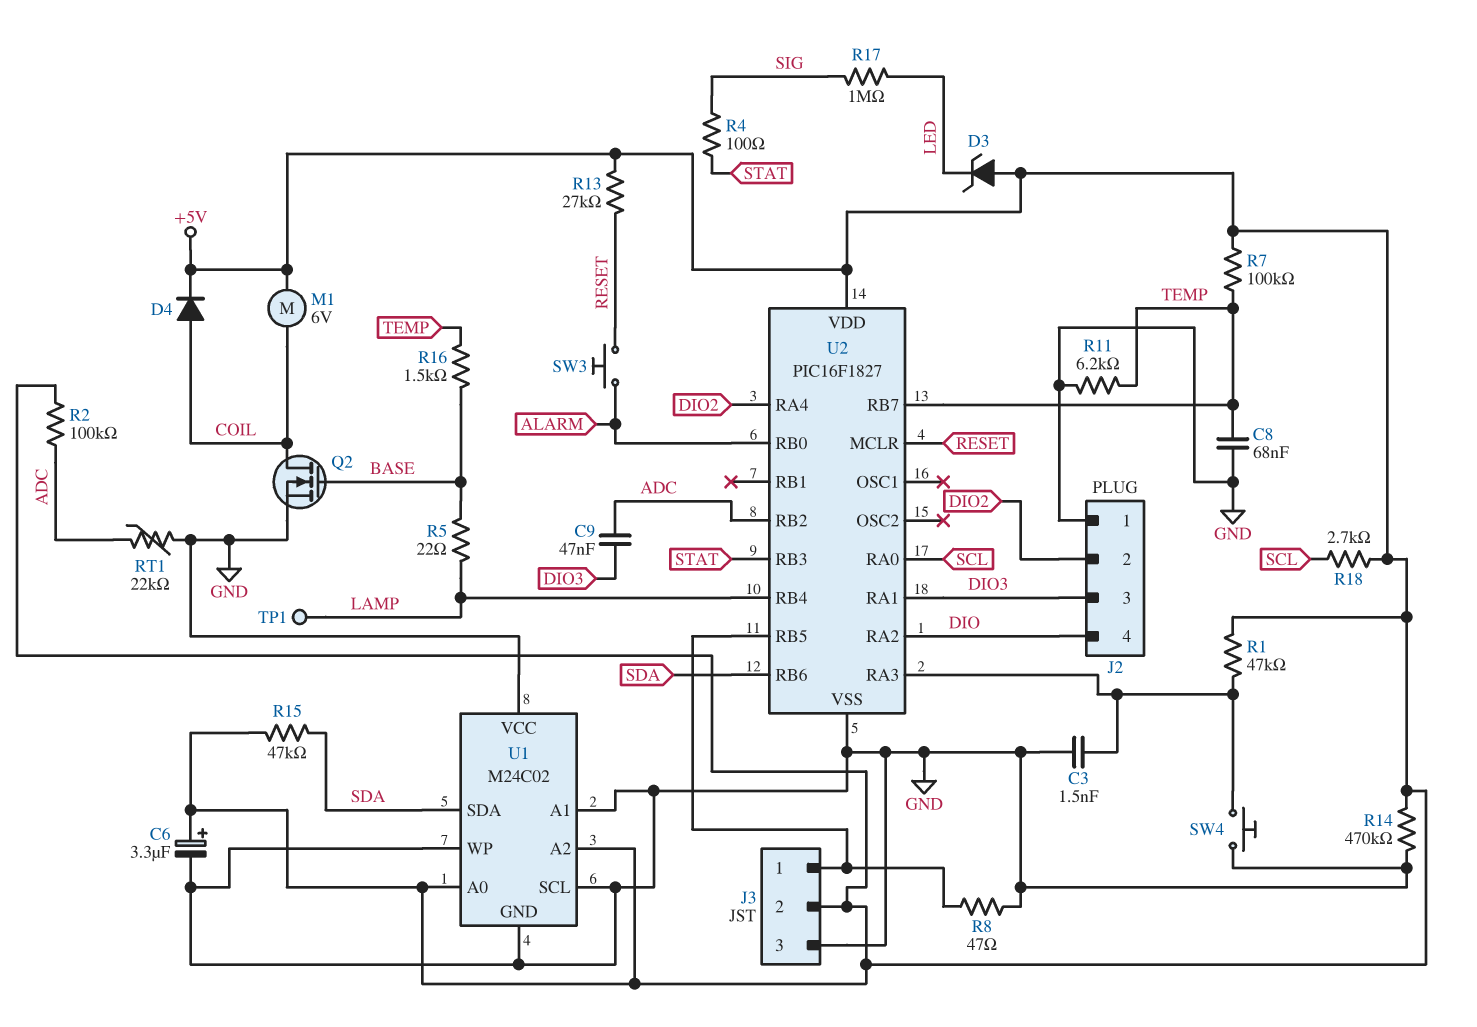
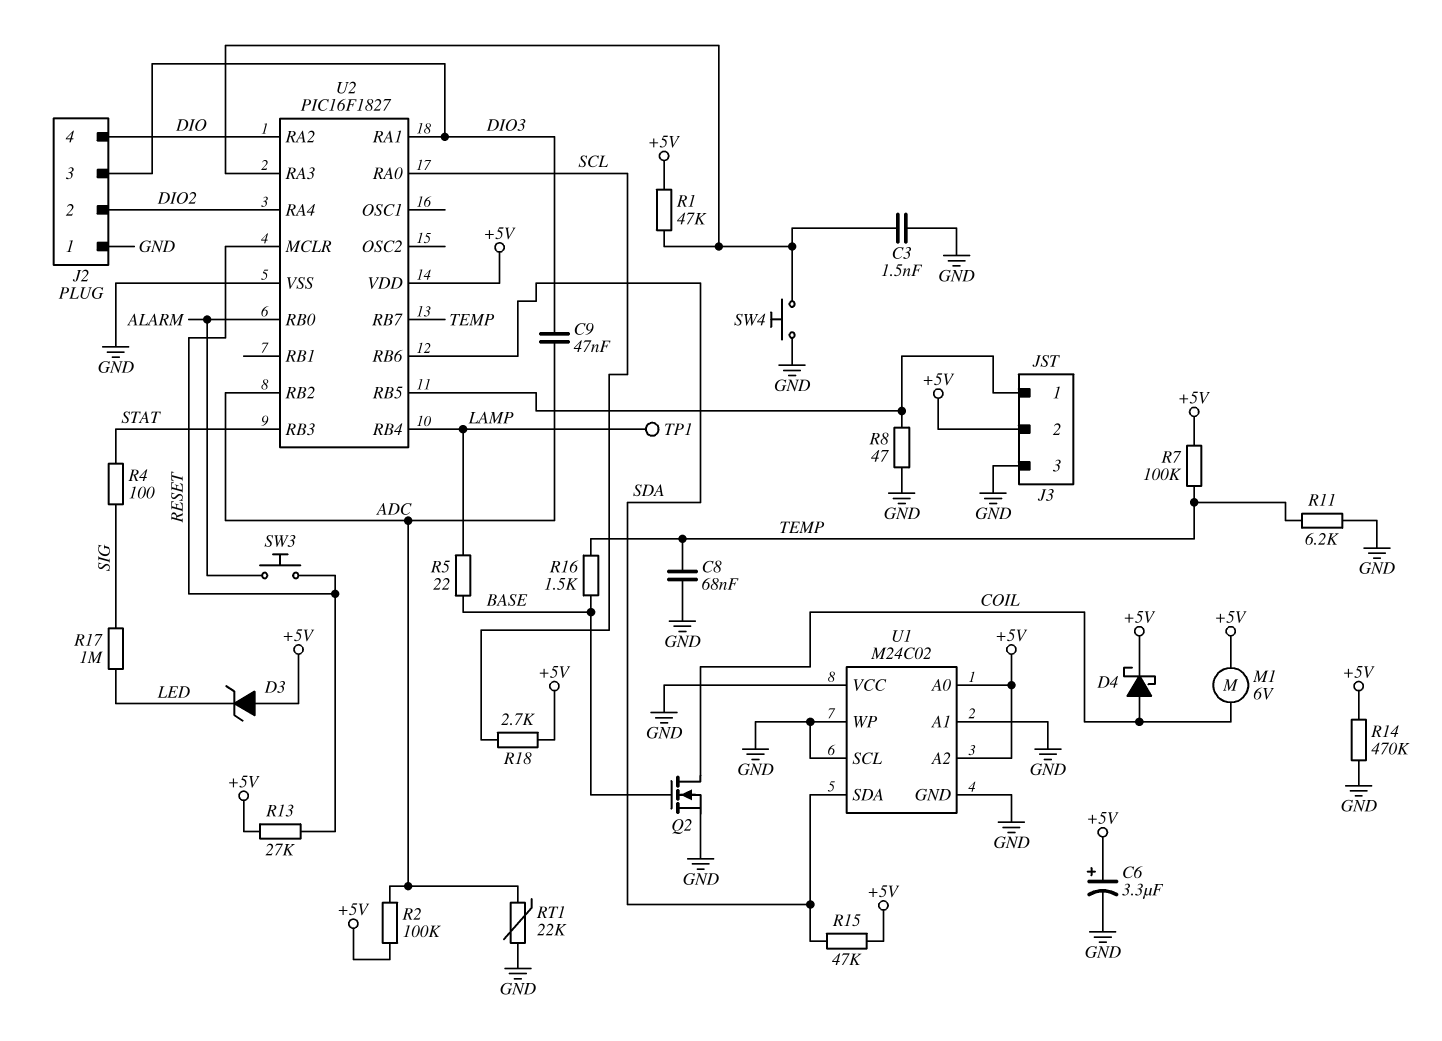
D4: diode (A COIL, K +5V) -> schottky (A COIL, K +5V)

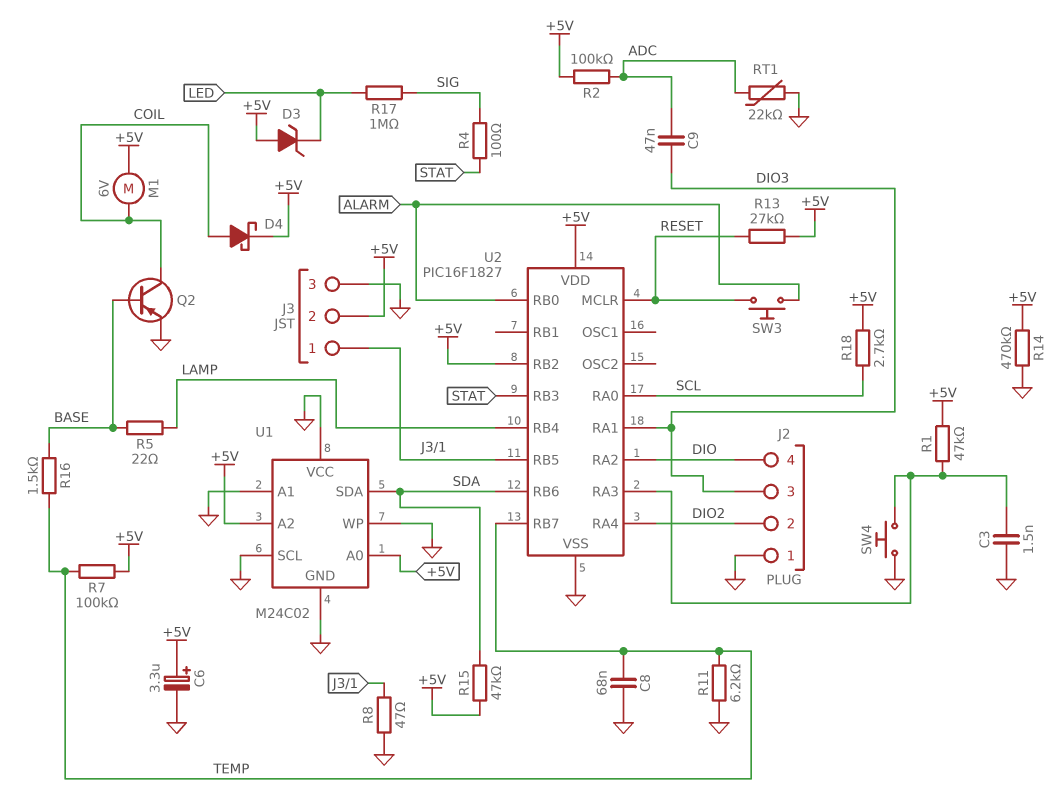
Q2: NMOS (G BASE, D COIL, S GND) -> PNP (B BASE, C COIL, E GND)
TP1: test point (LAMP) -> none
U2 pin RB2: ADC -> +5V

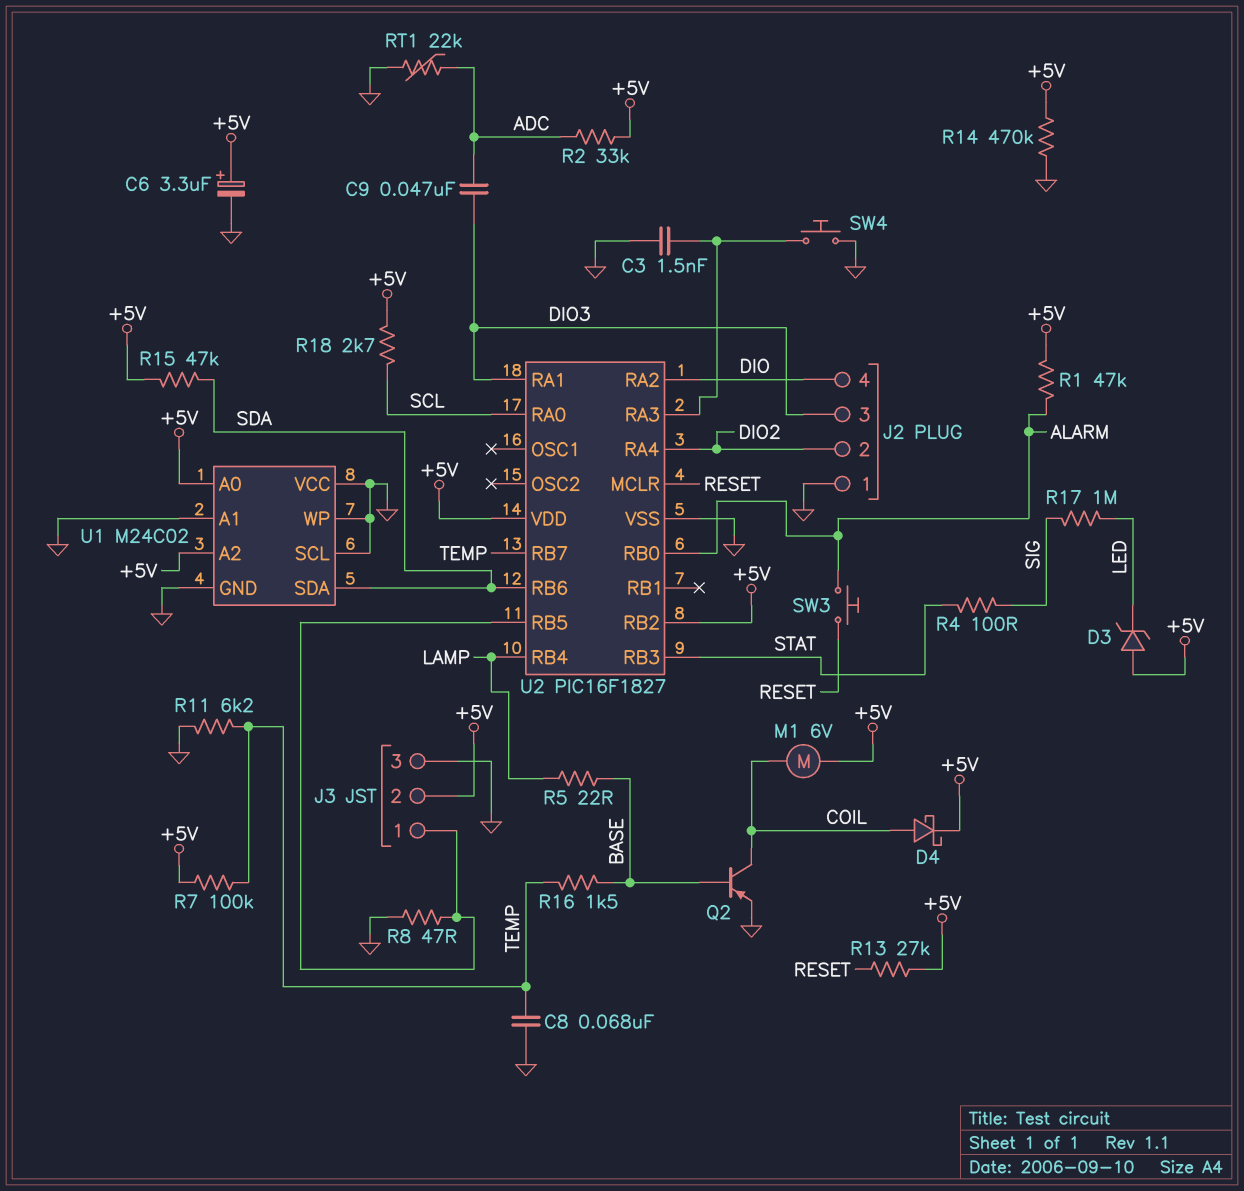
R1: 47k (+5V, U2/RA3) -> 47k (+5V, ALARM)
R2: 100k (+5V, ADC) -> 33k (+5V, ADC)

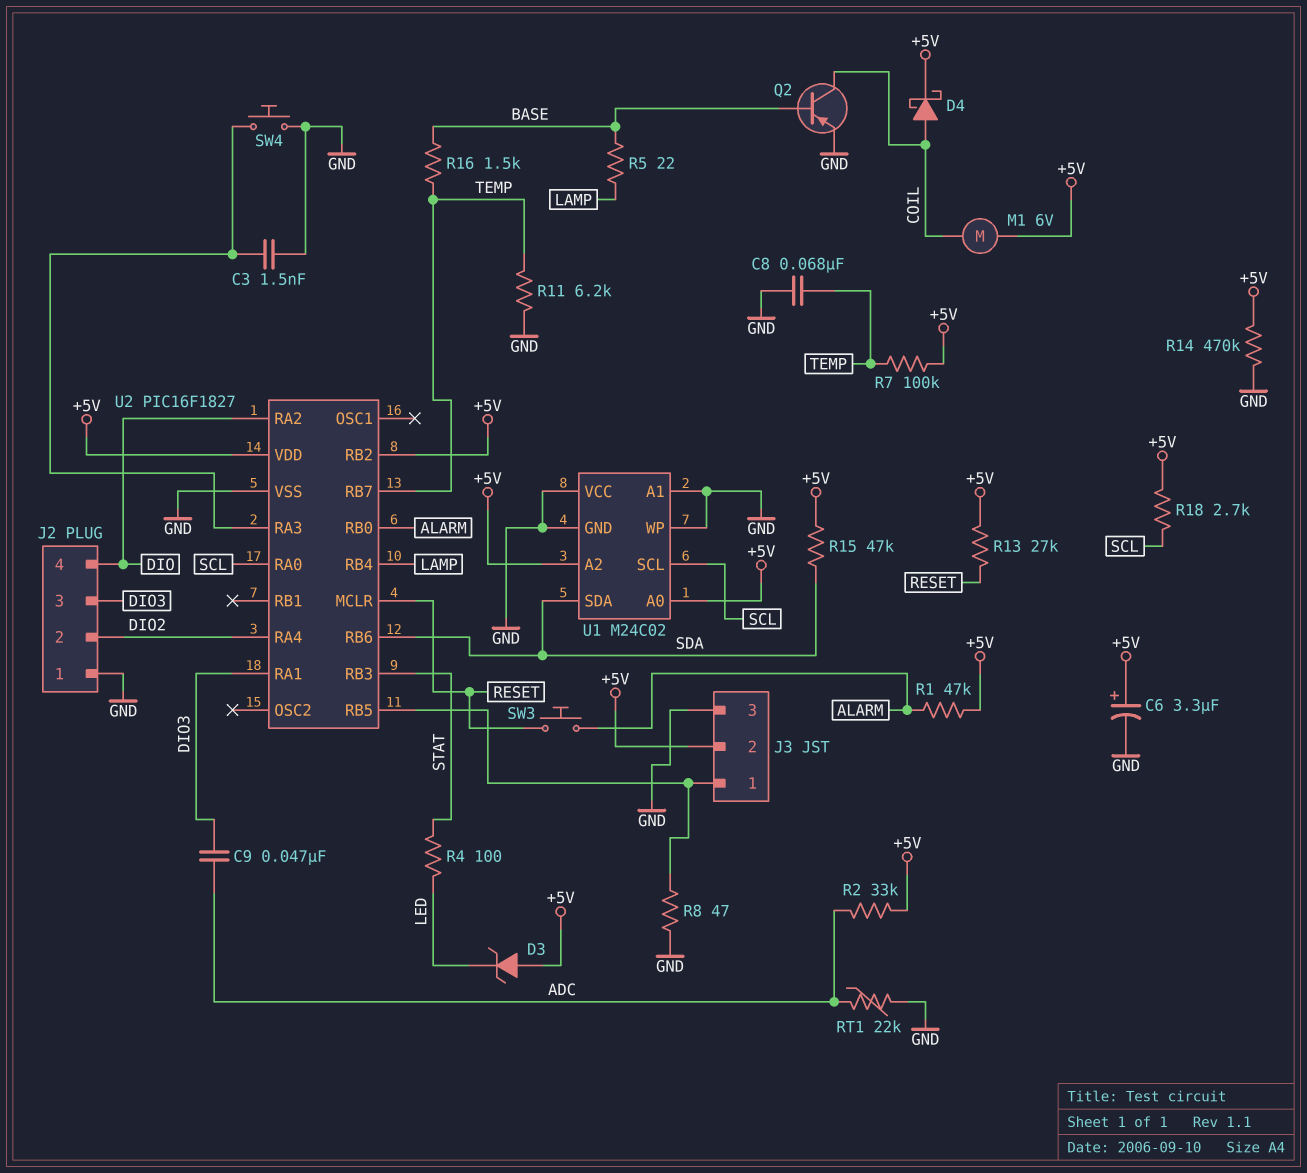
R4: 100 (SIG, STAT) -> 100 (LED, STAT)
R17: 1M (LED, SIG) -> none
U1 pin SCL: GND -> SCL

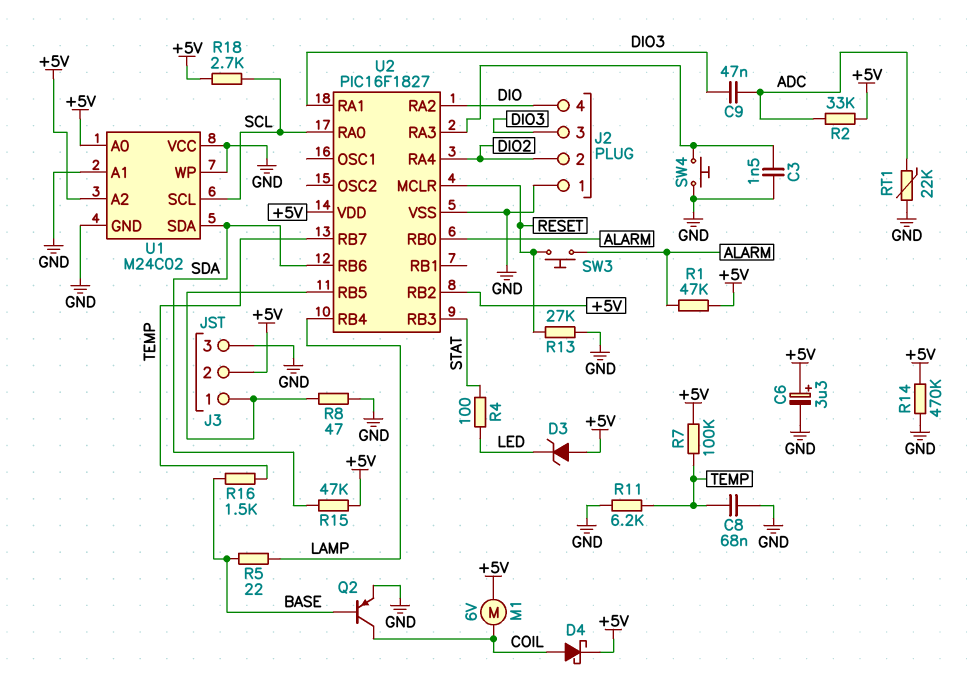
R13: 27k (+5V, RESET) -> 27k (GND, RESET)

